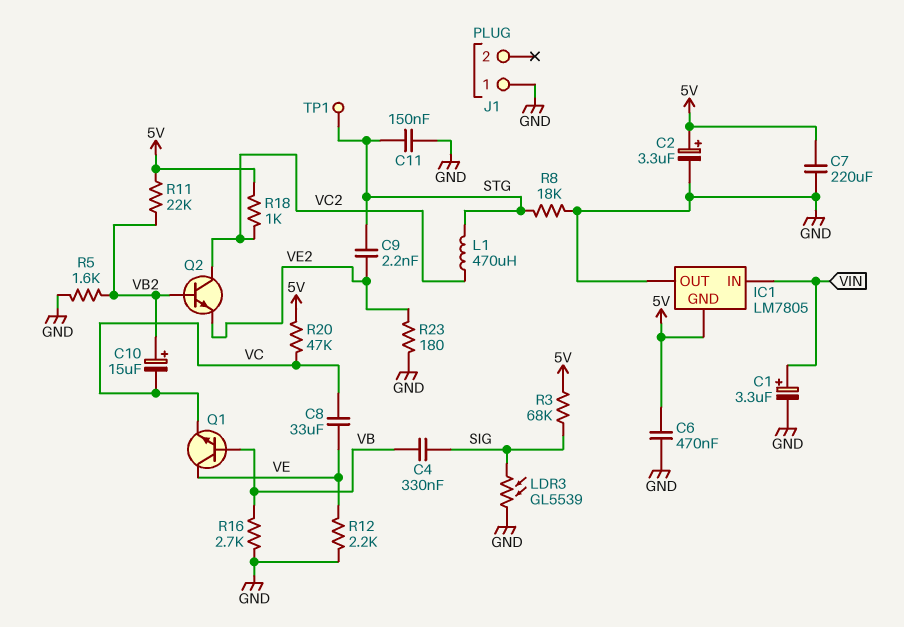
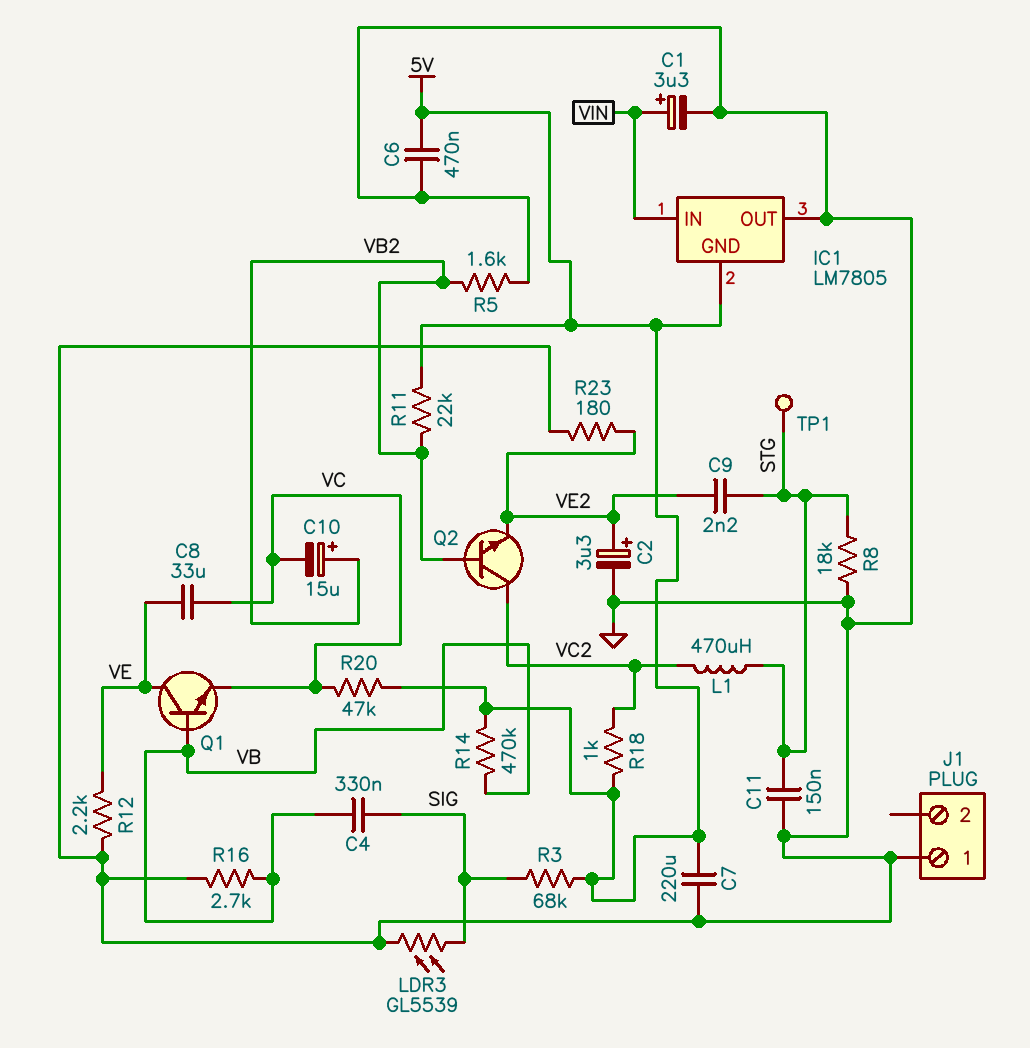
C2: 3.3uF (plus 5V, minus GND) -> 3.3uF (plus VE2, minus GND)
R14: none -> 470k (5V, VB)

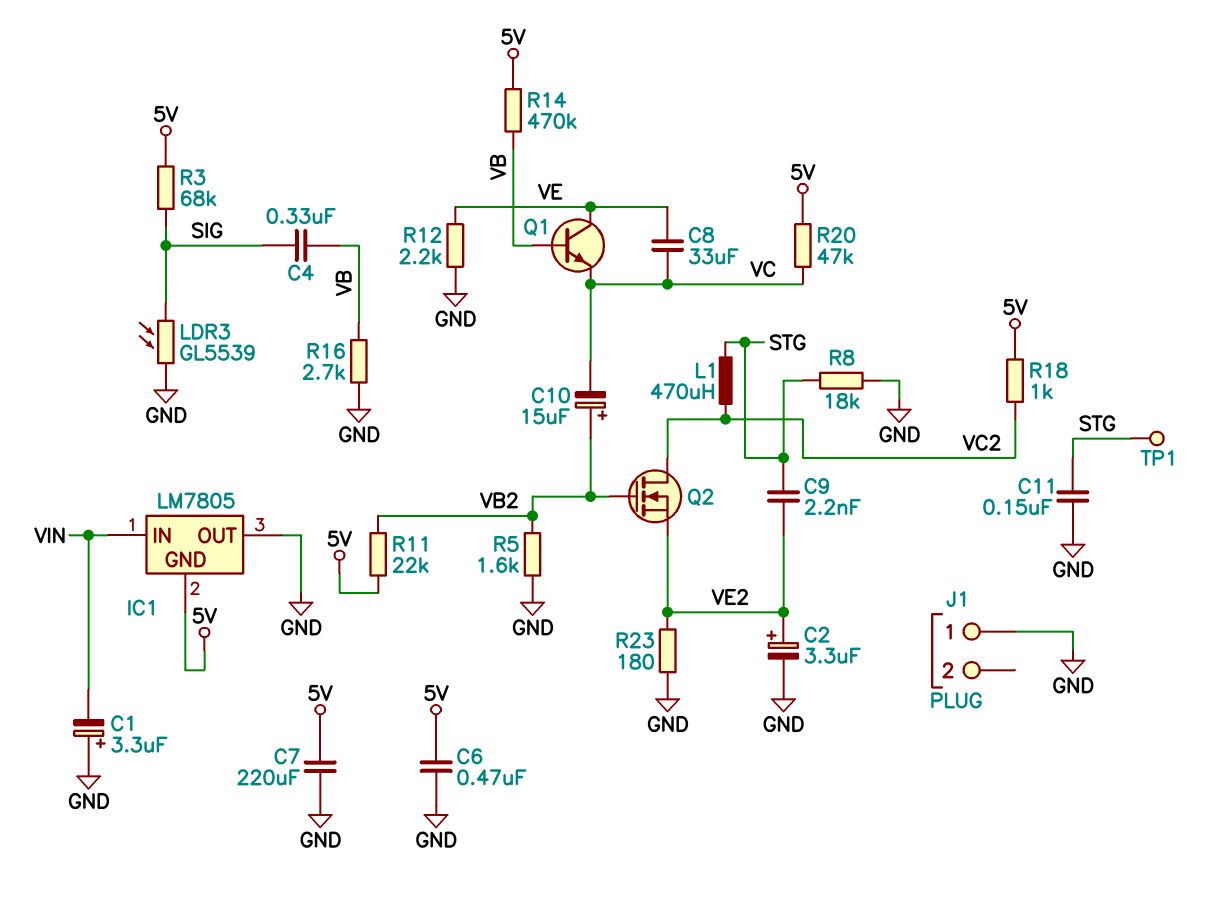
C1: 3.3uF (plus VIN, minus GND) -> 3.3uF (plus GND, minus VIN)
Q2: NPN (B VB2, C VC2, E VE2) -> NMOS (G VB2, D VC2, S VE2)

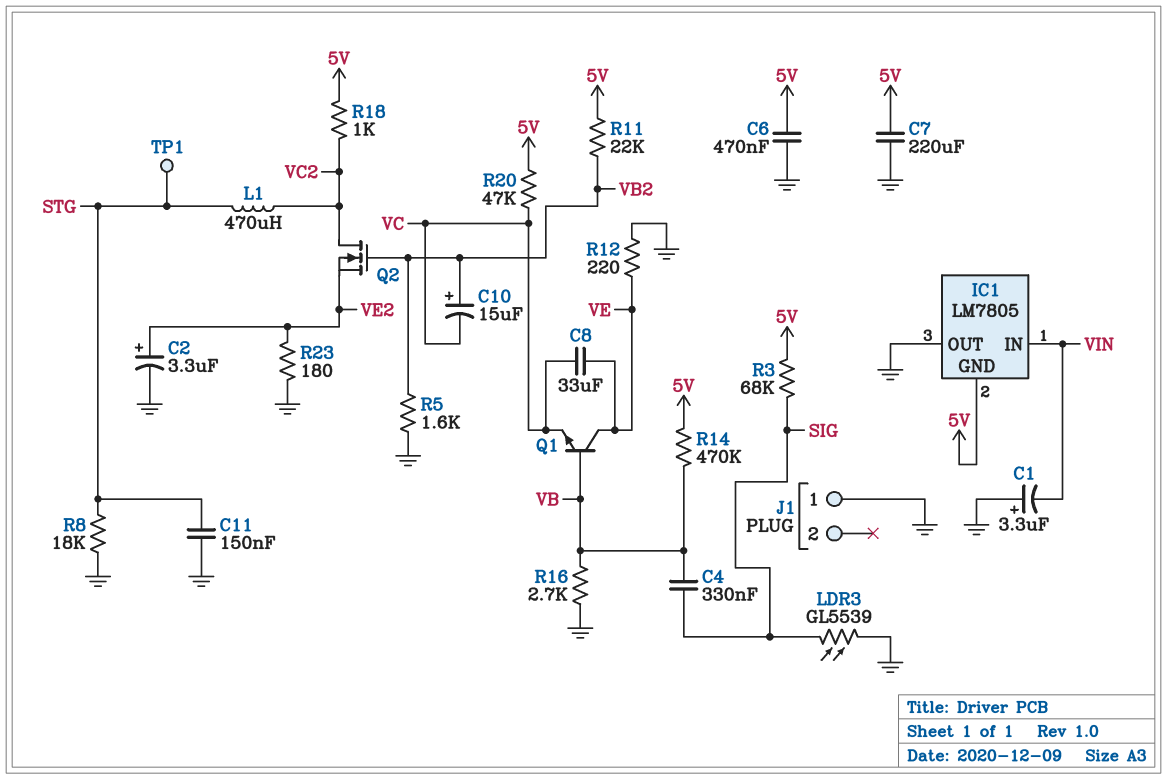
C9: 2.2nF (STG, VE2) -> none
R12: 2.2k (GND, VE) -> 220 (GND, VE)

